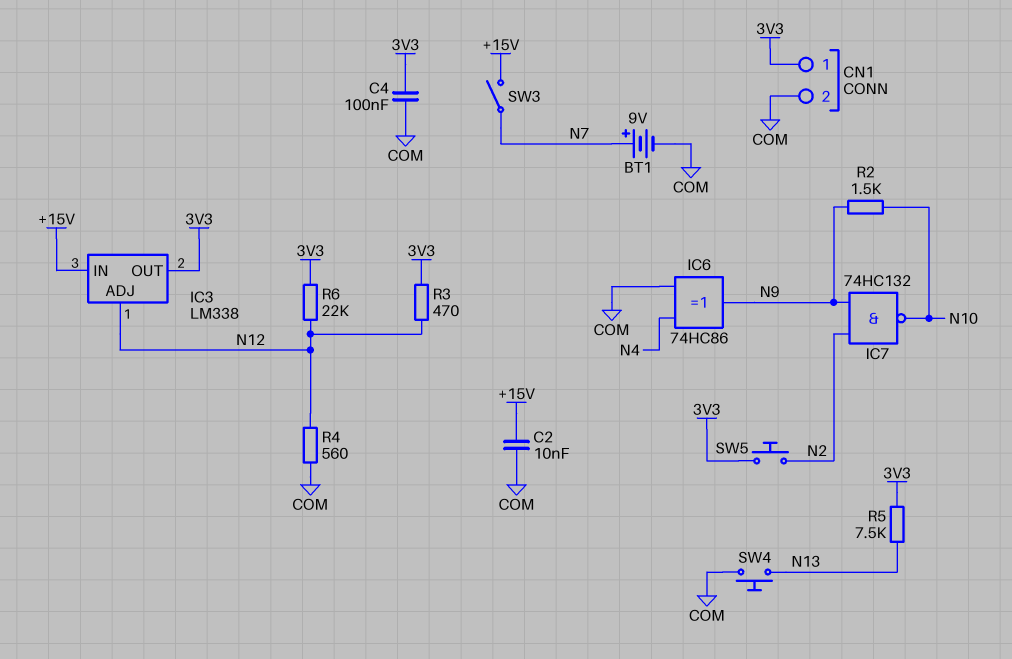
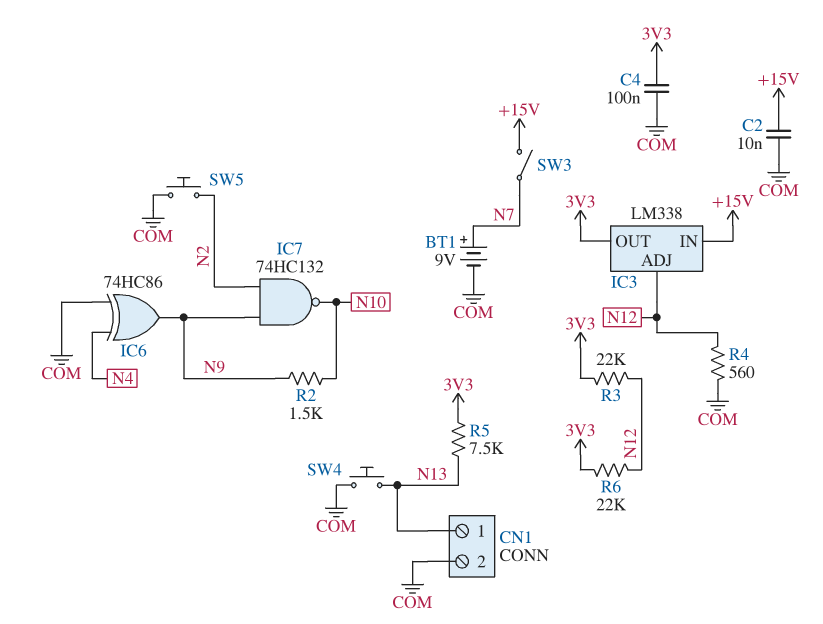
CN1 pin 1: 3V3 -> N13
R3: 470 (3V3, N12) -> 22k (3V3, N12)
SW5: button (3V3, N2) -> button (COM, N2)

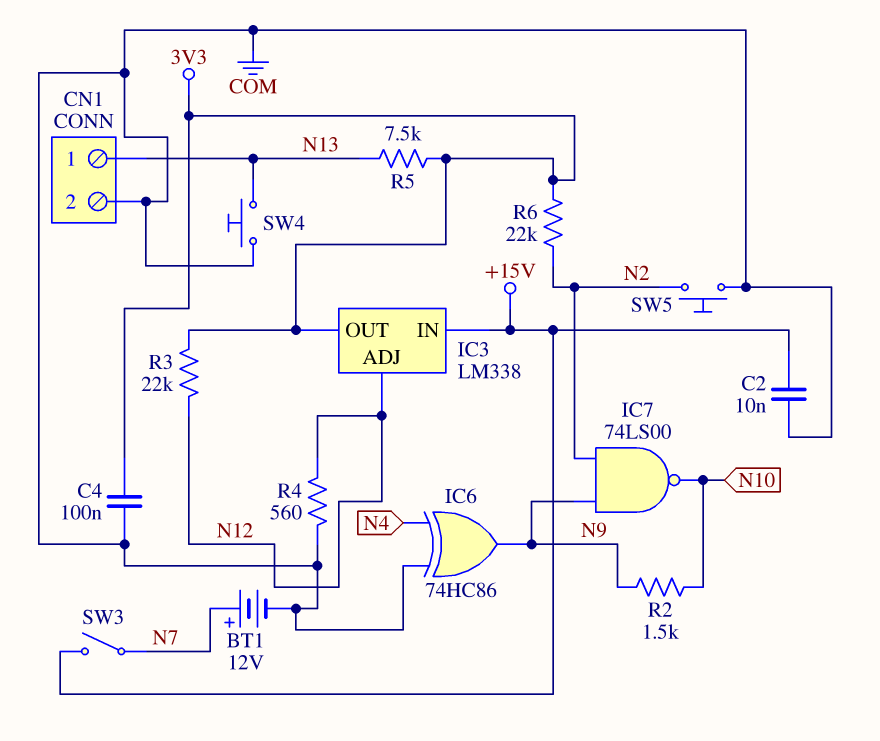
BT1: 9V (plus N7, minus COM) -> 12V (plus N7, minus COM)
IC7: NAND 74HC132 (in N2, in N9, out N10) -> NAND 74LS00 (in N2, in N9, out N10)
R6: 22k (3V3, N12) -> 22k (3V3, N2)

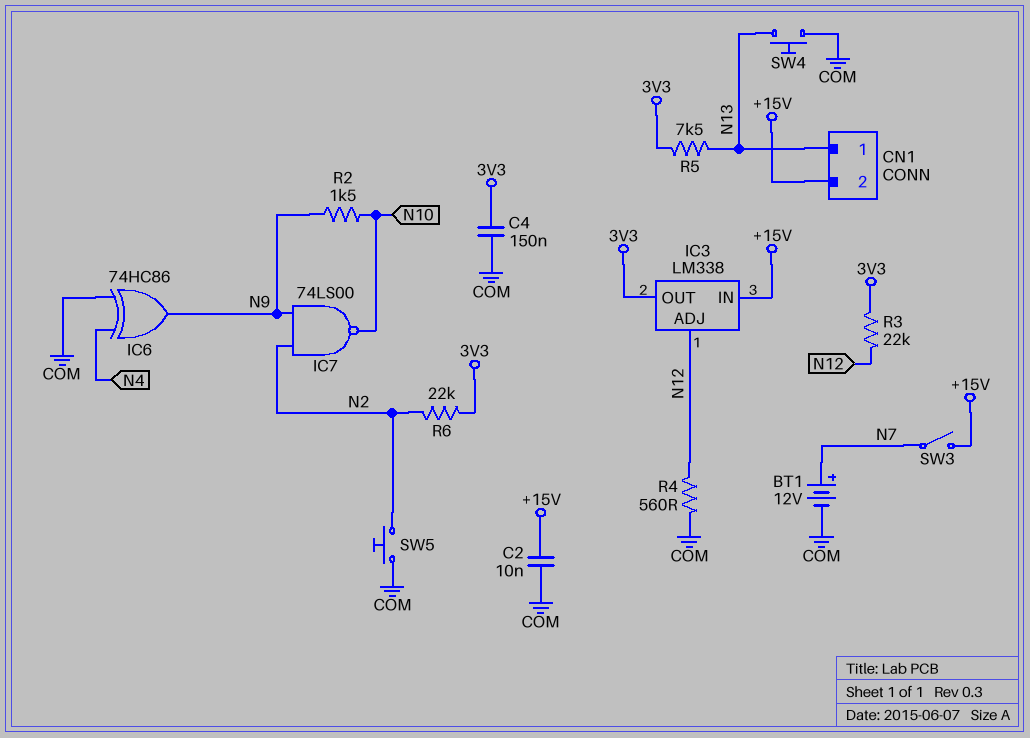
C4: 100nF (3V3, COM) -> 150nF (3V3, COM)
CN1 pin 2: COM -> +15V

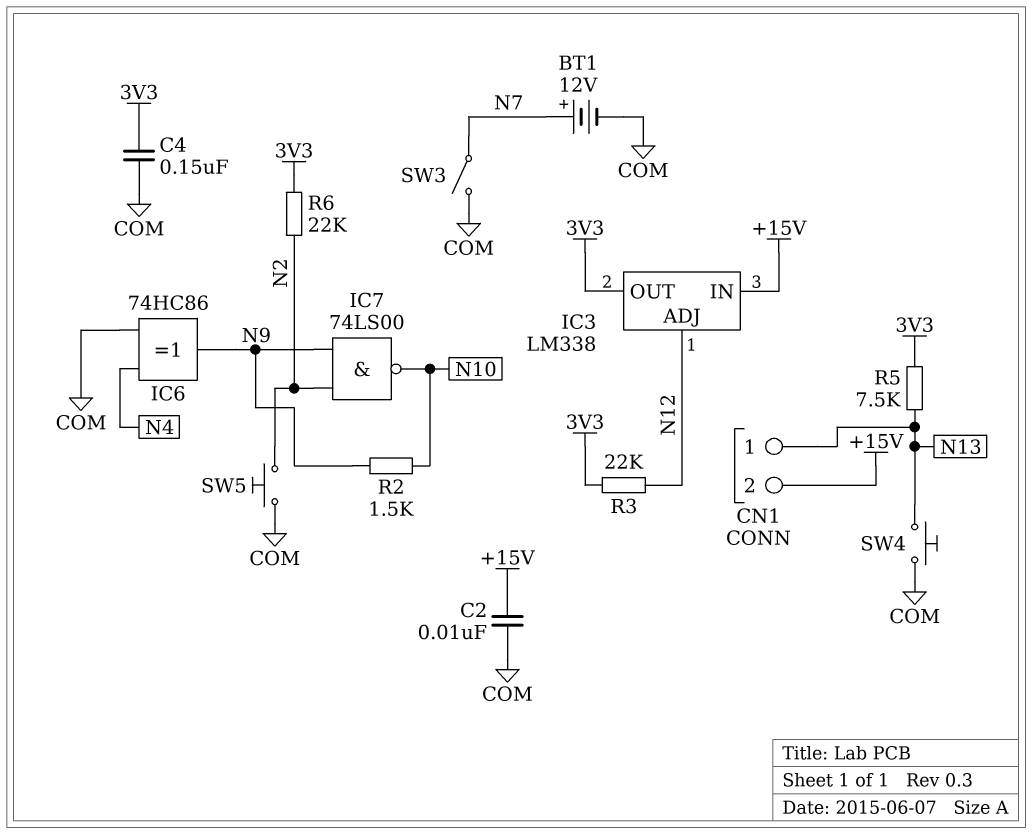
R4: 560 (COM, N12) -> none
SW3: switch (+15V, N7) -> switch (COM, N7)

